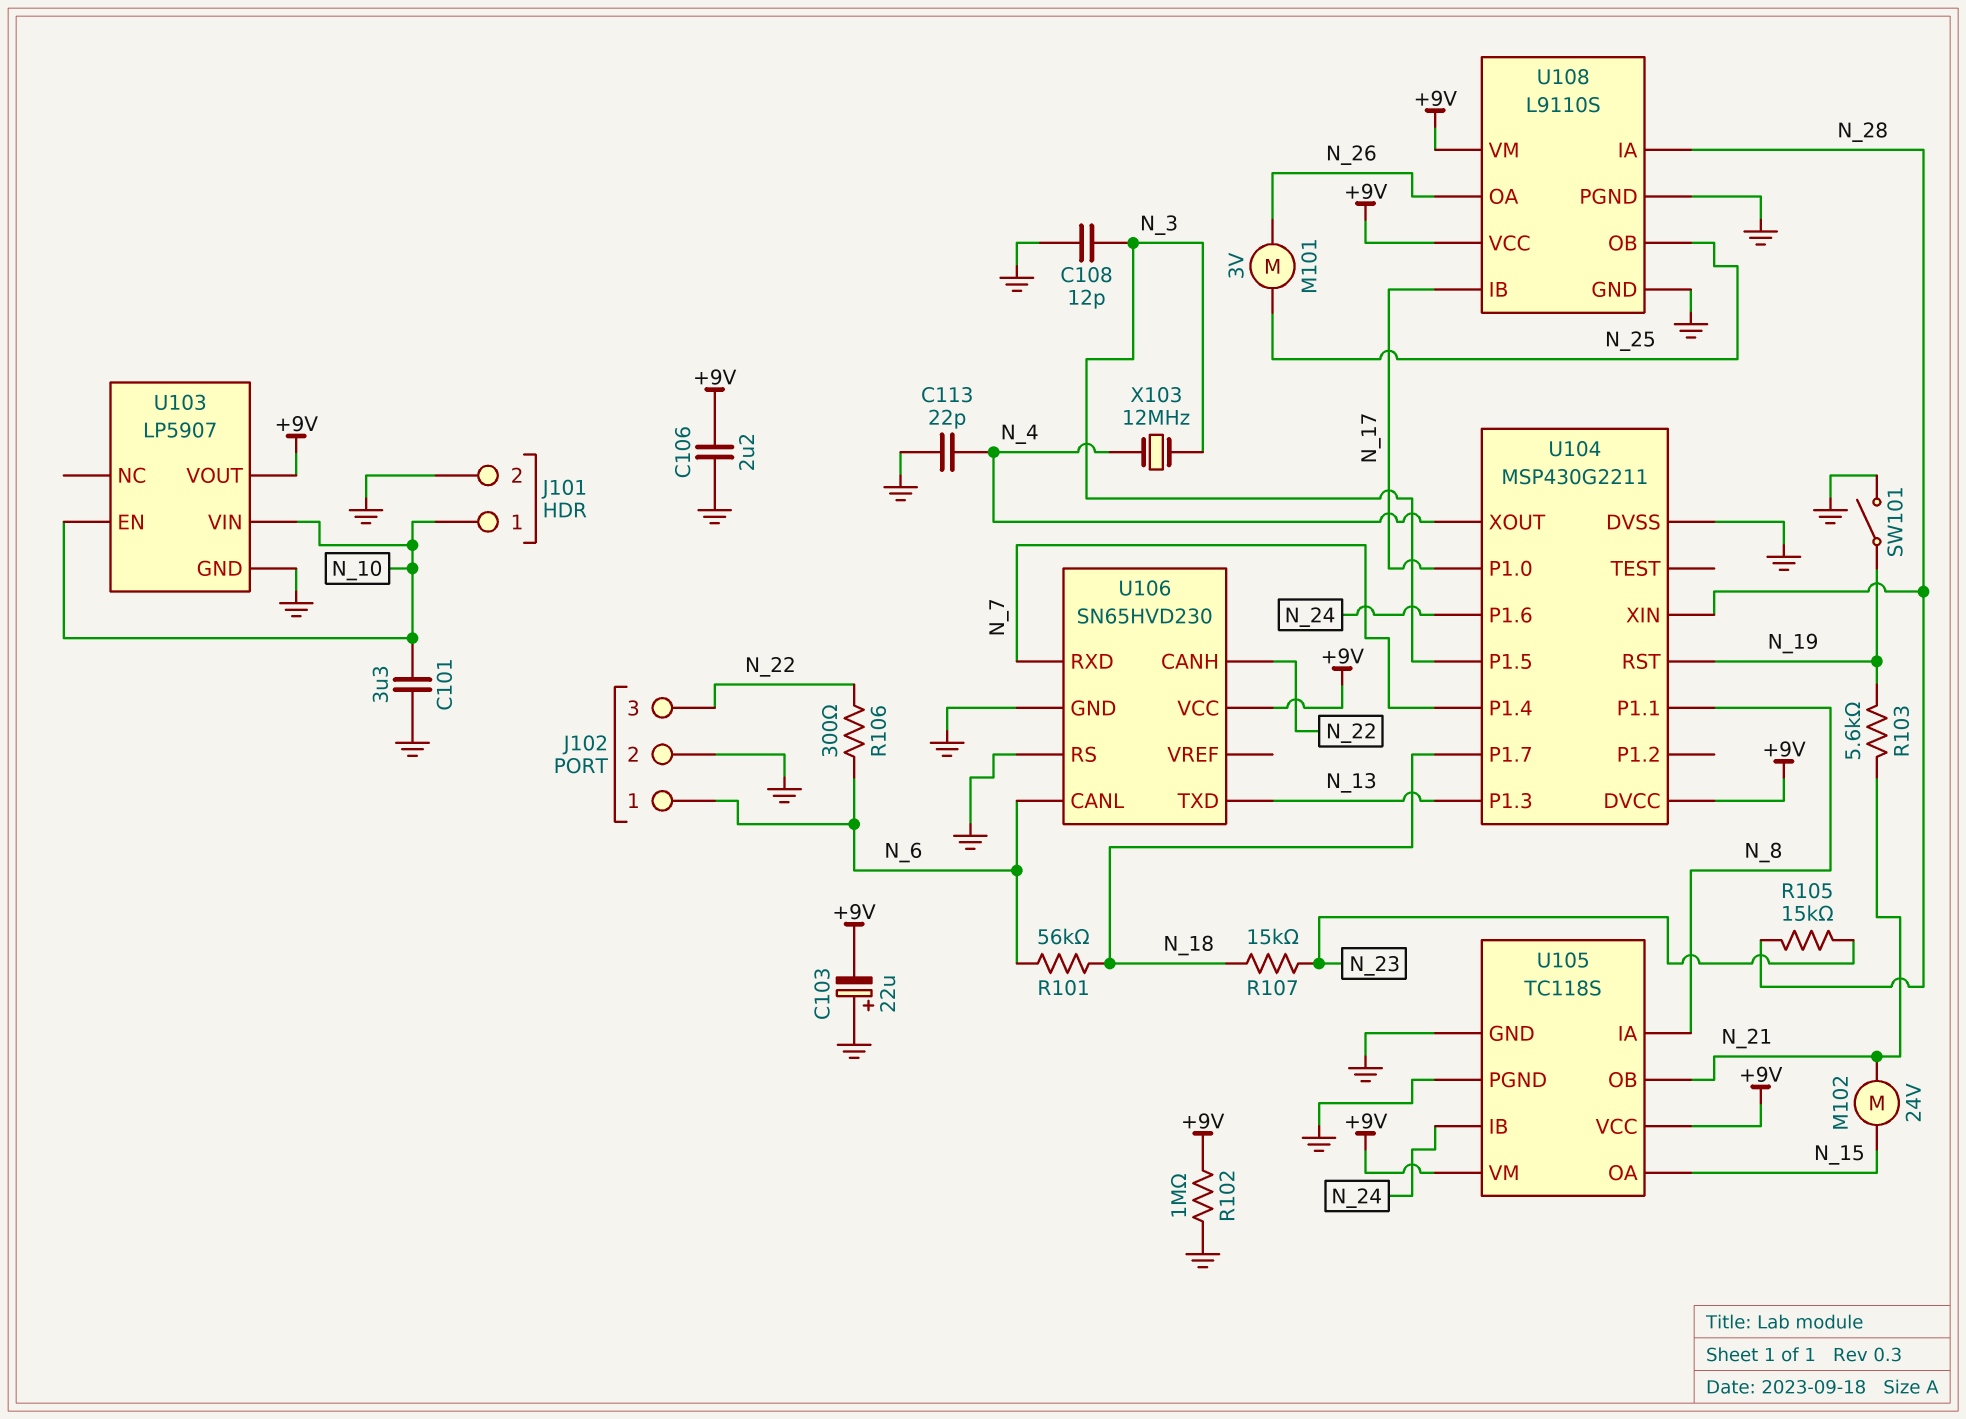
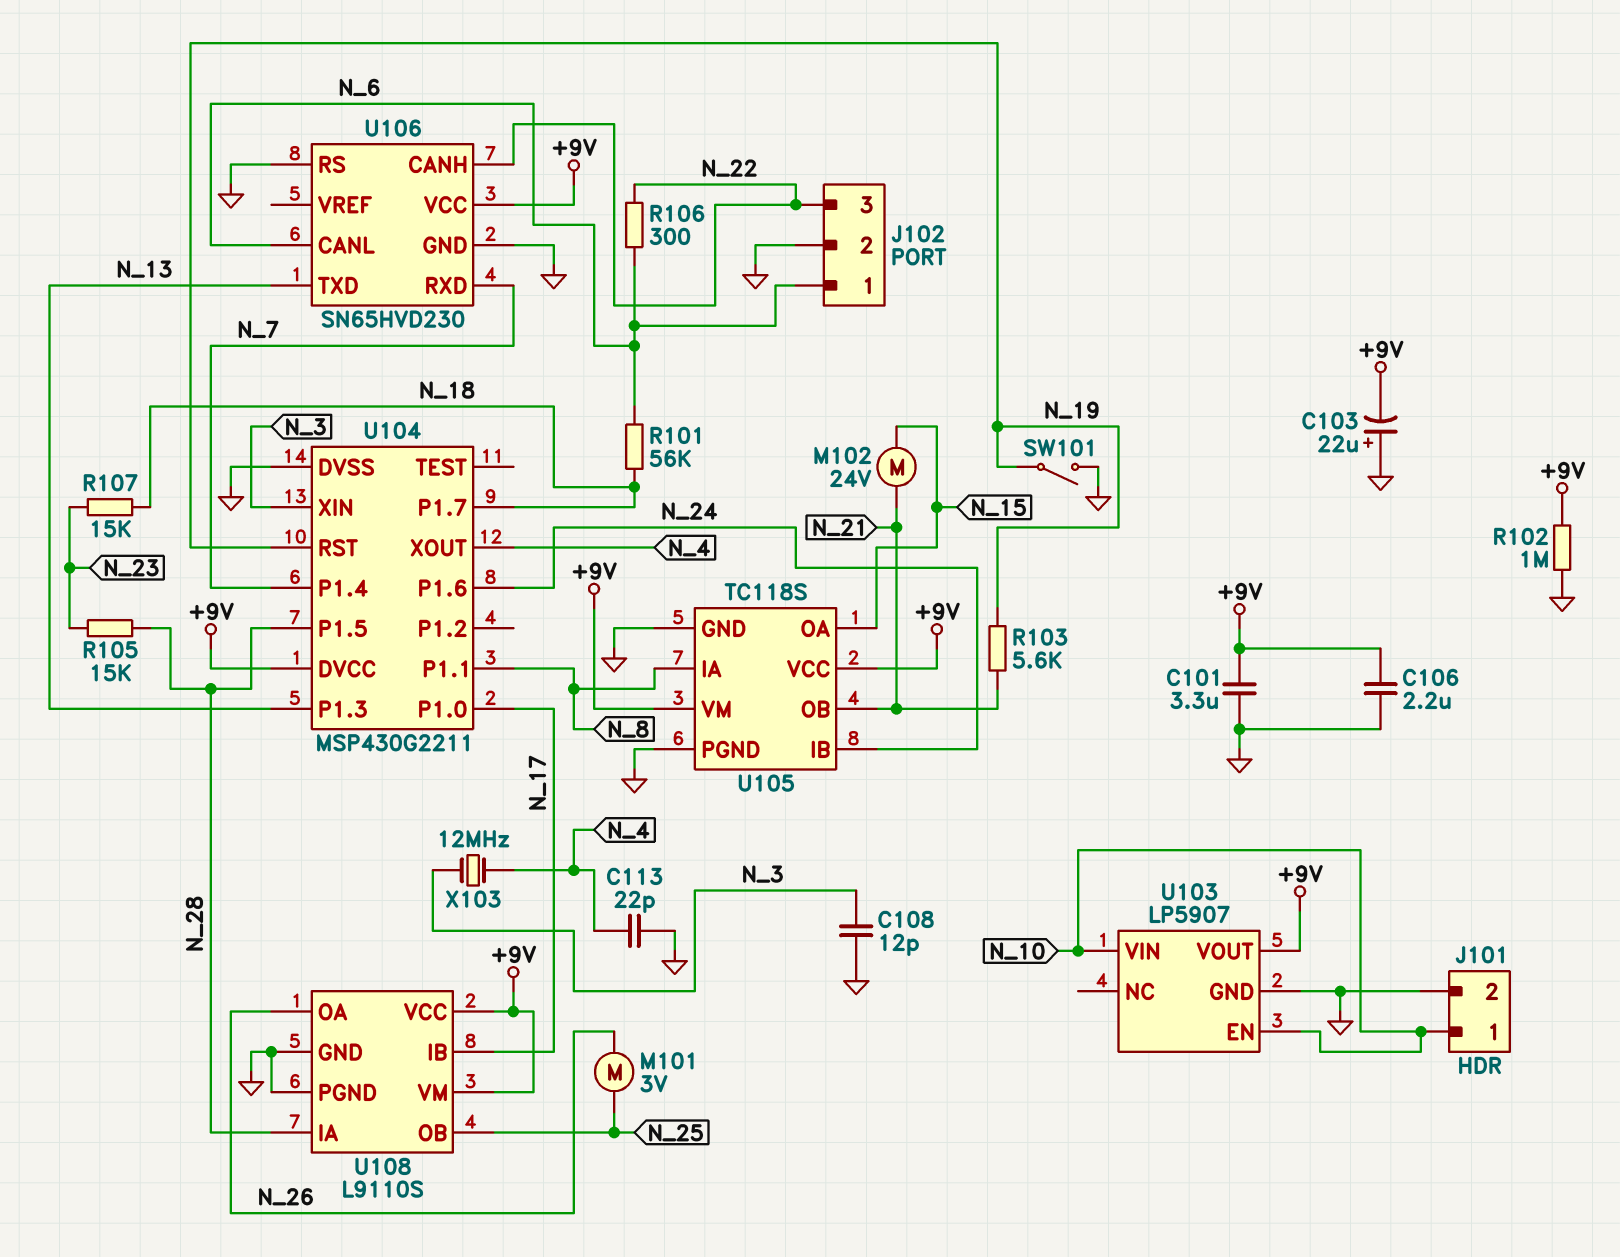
C101: 3.3uF (GND, N_10) -> 3.3uF (+9V, GND)
U104 pin P1.5: N_3 -> N_28
U104 pin XIN: N_28 -> N_3

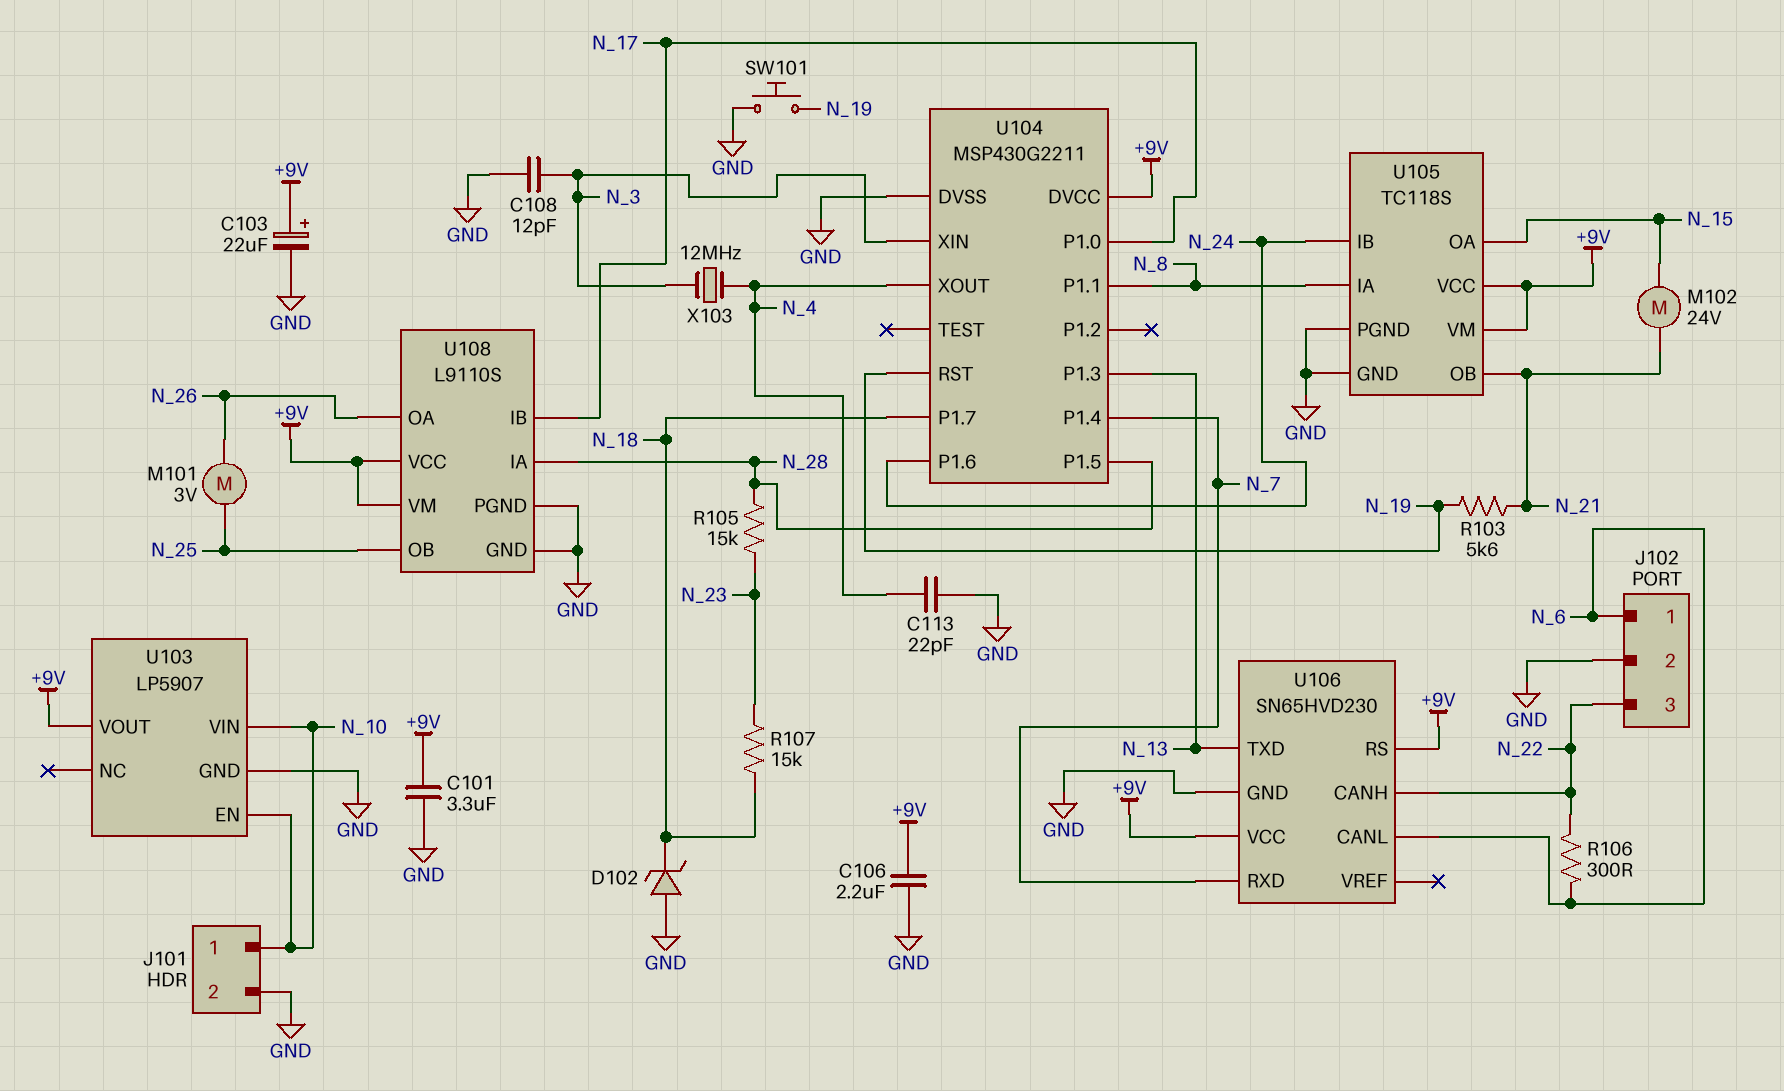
C103: 22uF (plus GND, minus +9V) -> 22uF (plus +9V, minus GND)
D102: none -> zener (A GND, K N_18)
R101: 56k (N_6, N_18) -> none
R102: 1M (+9V, GND) -> none
SW101: switch (GND, N_19) -> button (GND, N_19)
U106 pin RS: GND -> +9V

